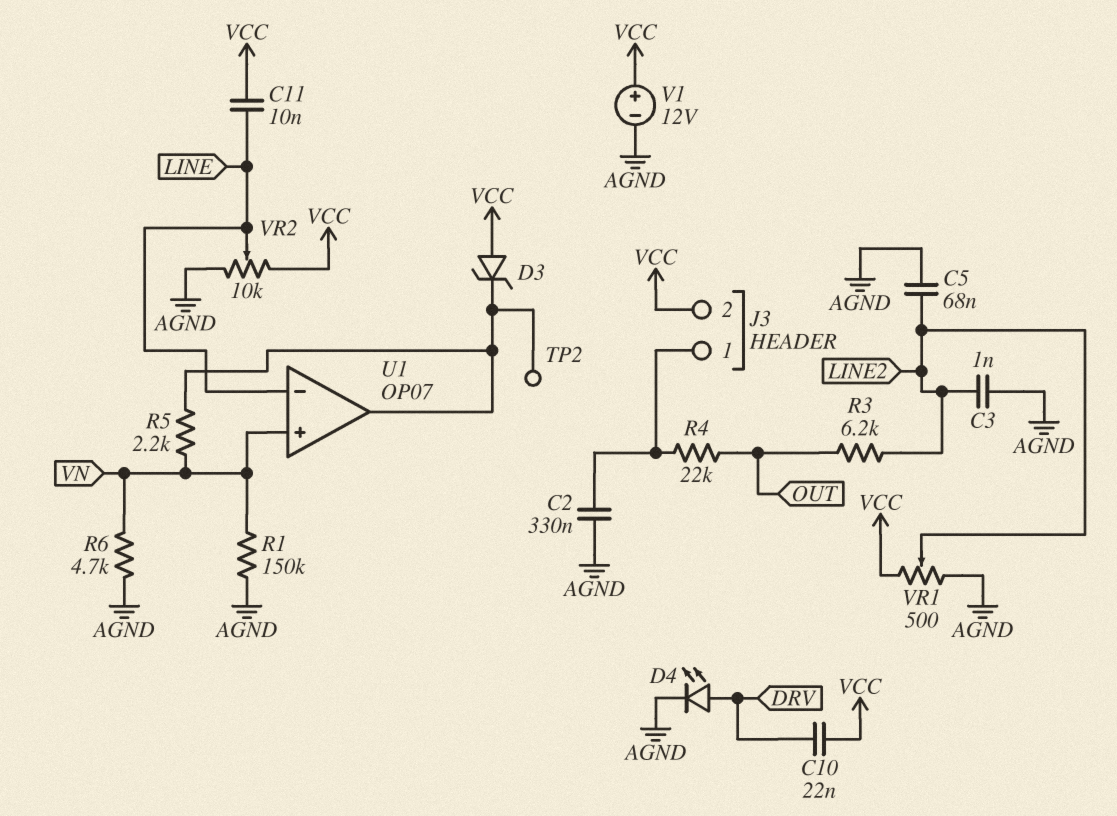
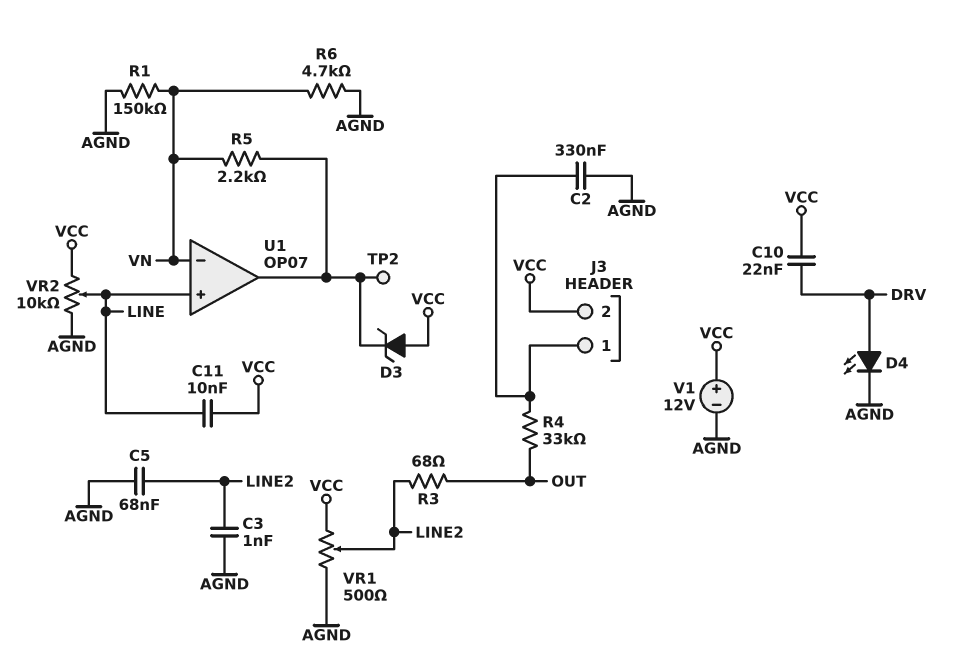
R3: 6.2k (LINE2, OUT) -> 68 (LINE2, OUT)
R4: 22k (J3/1, OUT) -> 33k (J3/1, OUT)
U1 pin in+: VN -> LINE
U1 pin in-: LINE -> VN

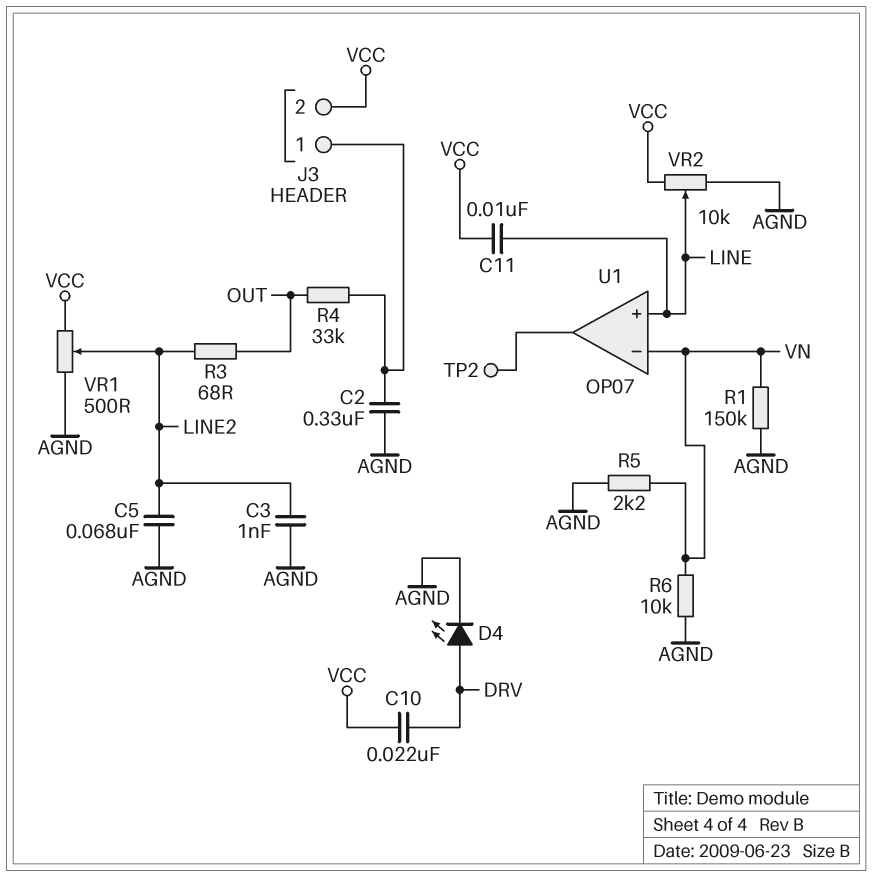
D3: zener (A VCC, K U1/out) -> none
R5: 2.2k (U1/out, VN) -> 2.2k (AGND, VN)
R6: 4.7k (AGND, VN) -> 10k (AGND, VN)
V1: 12V (plus VCC, minus AGND) -> none

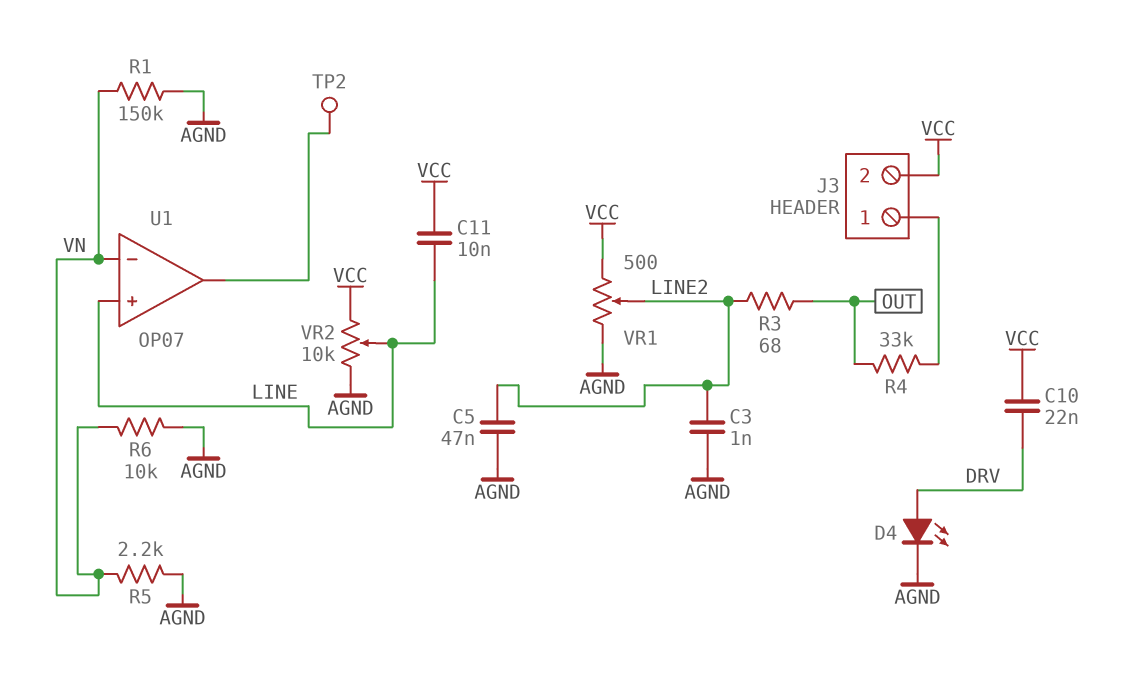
C2: 330nF (AGND, J3/1) -> none
C5: 68nF (AGND, LINE2) -> 47nF (AGND, LINE2)

